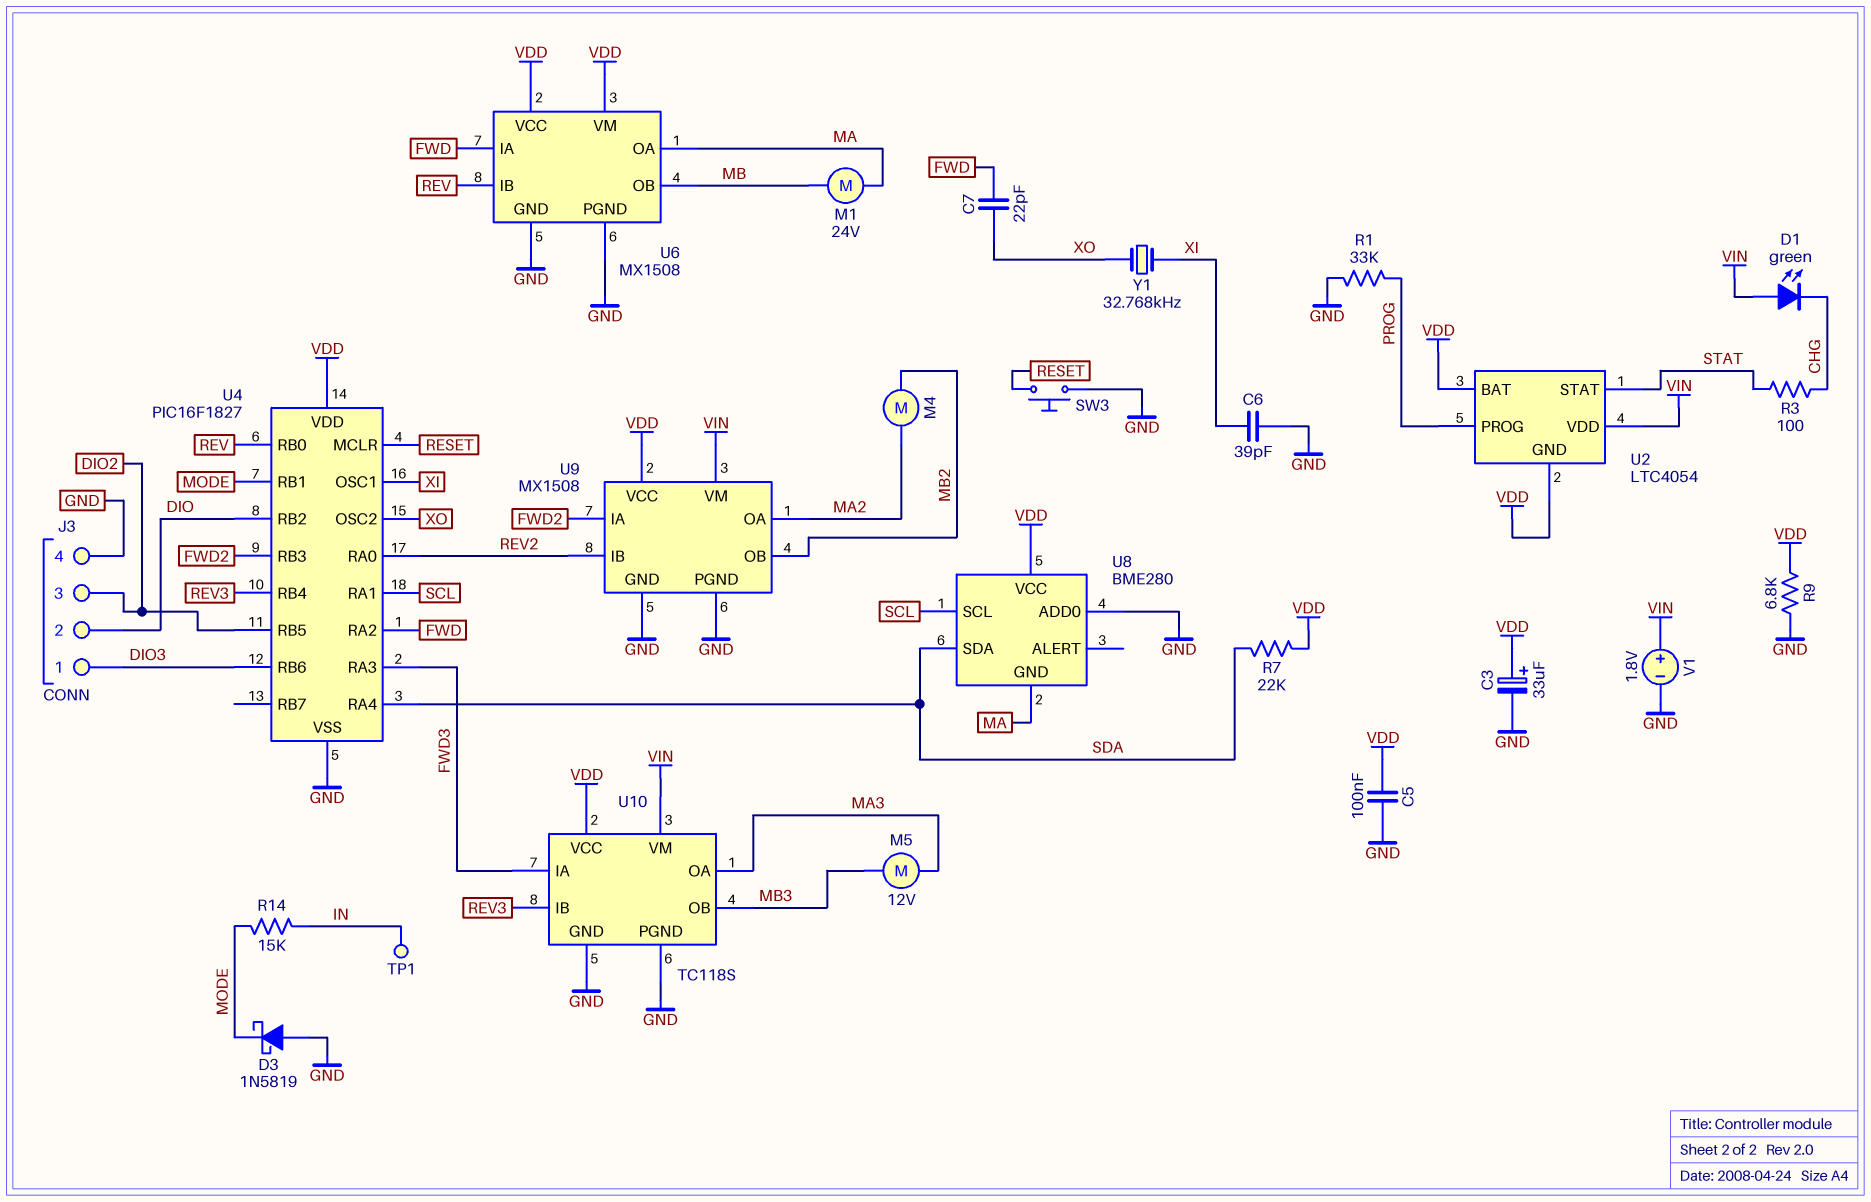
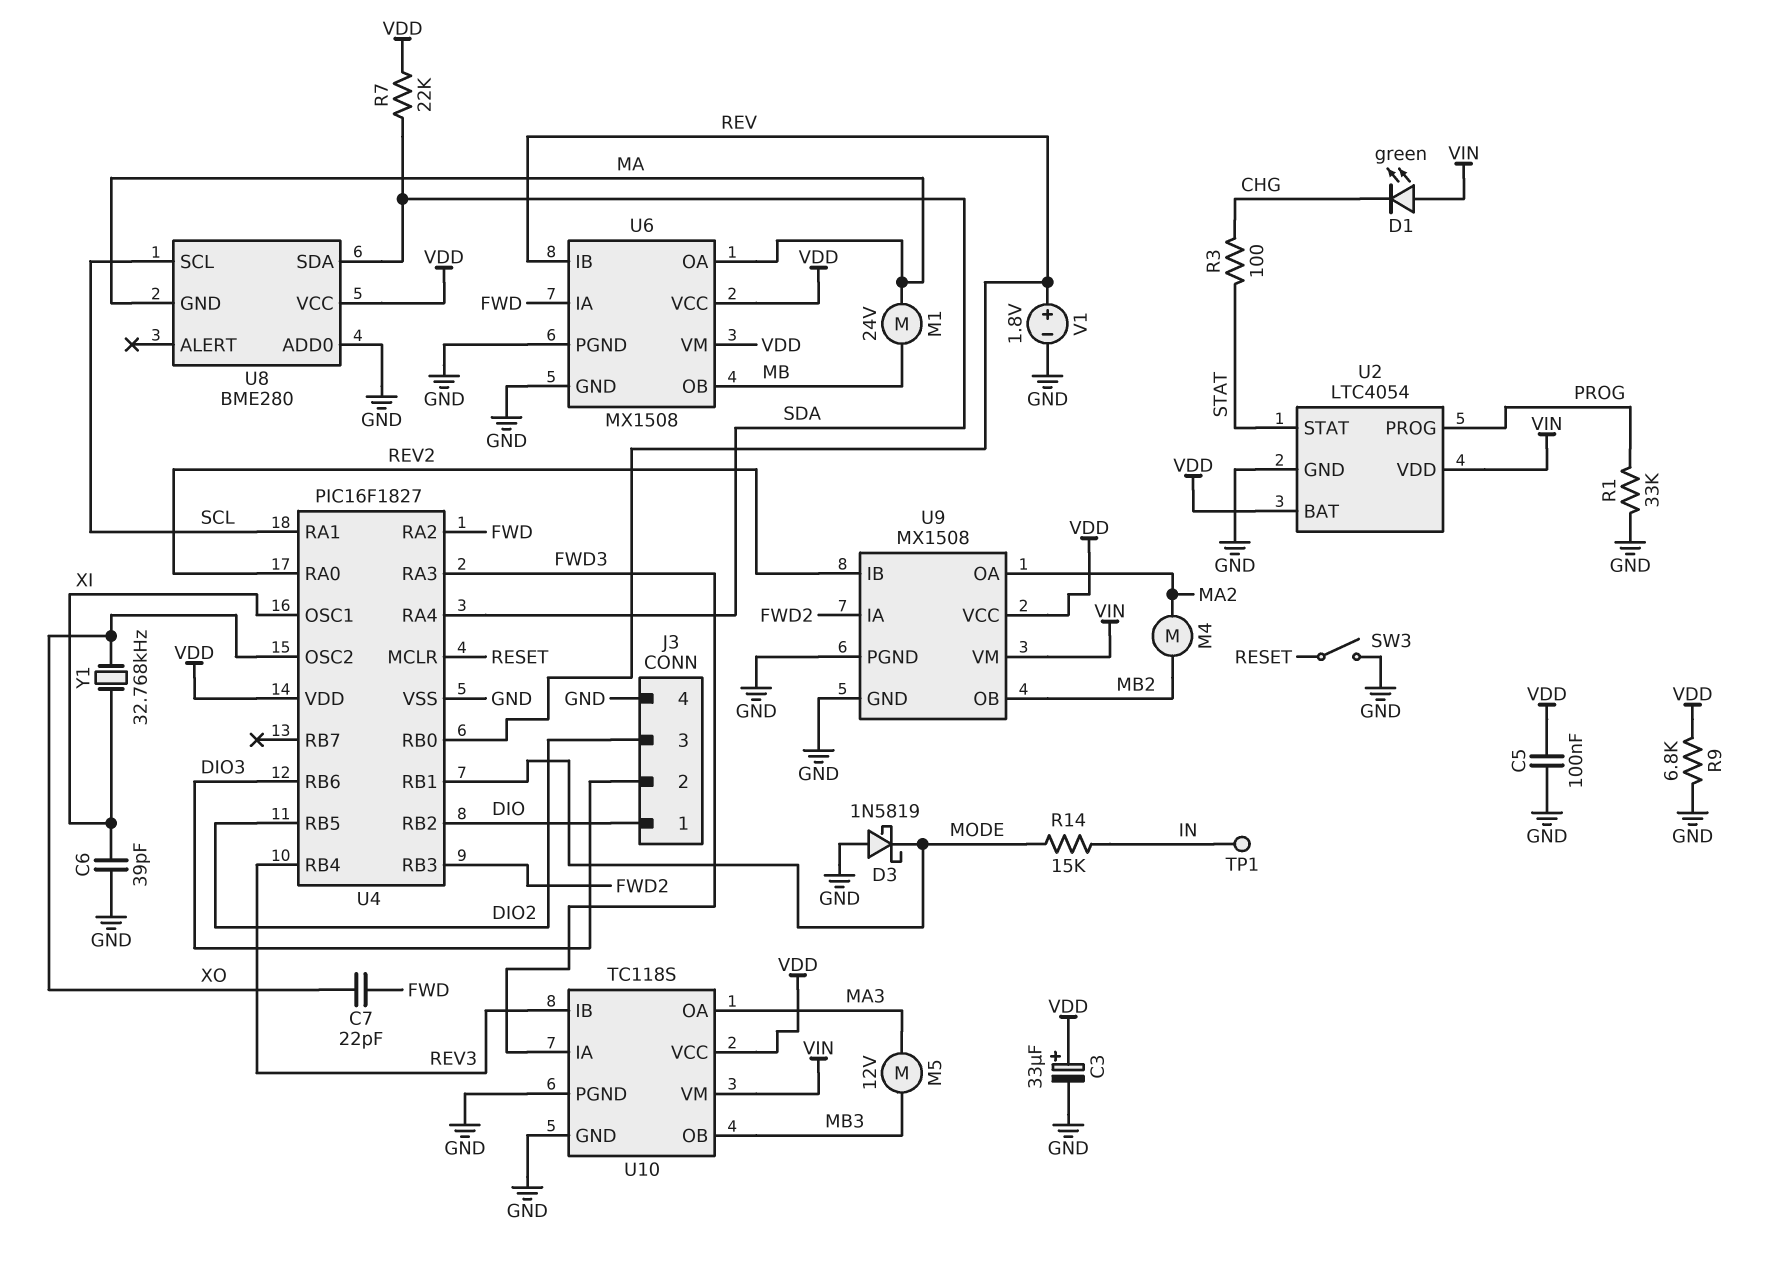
J3 pin 1: DIO3 -> DIO
J3 pin 2: DIO -> DIO3
SW3: button (GND, RESET) -> switch (GND, RESET)
U2 pin GND: VDD -> GND
V1: 1.8V (plus VIN, minus GND) -> 1.8V (plus REV, minus GND)

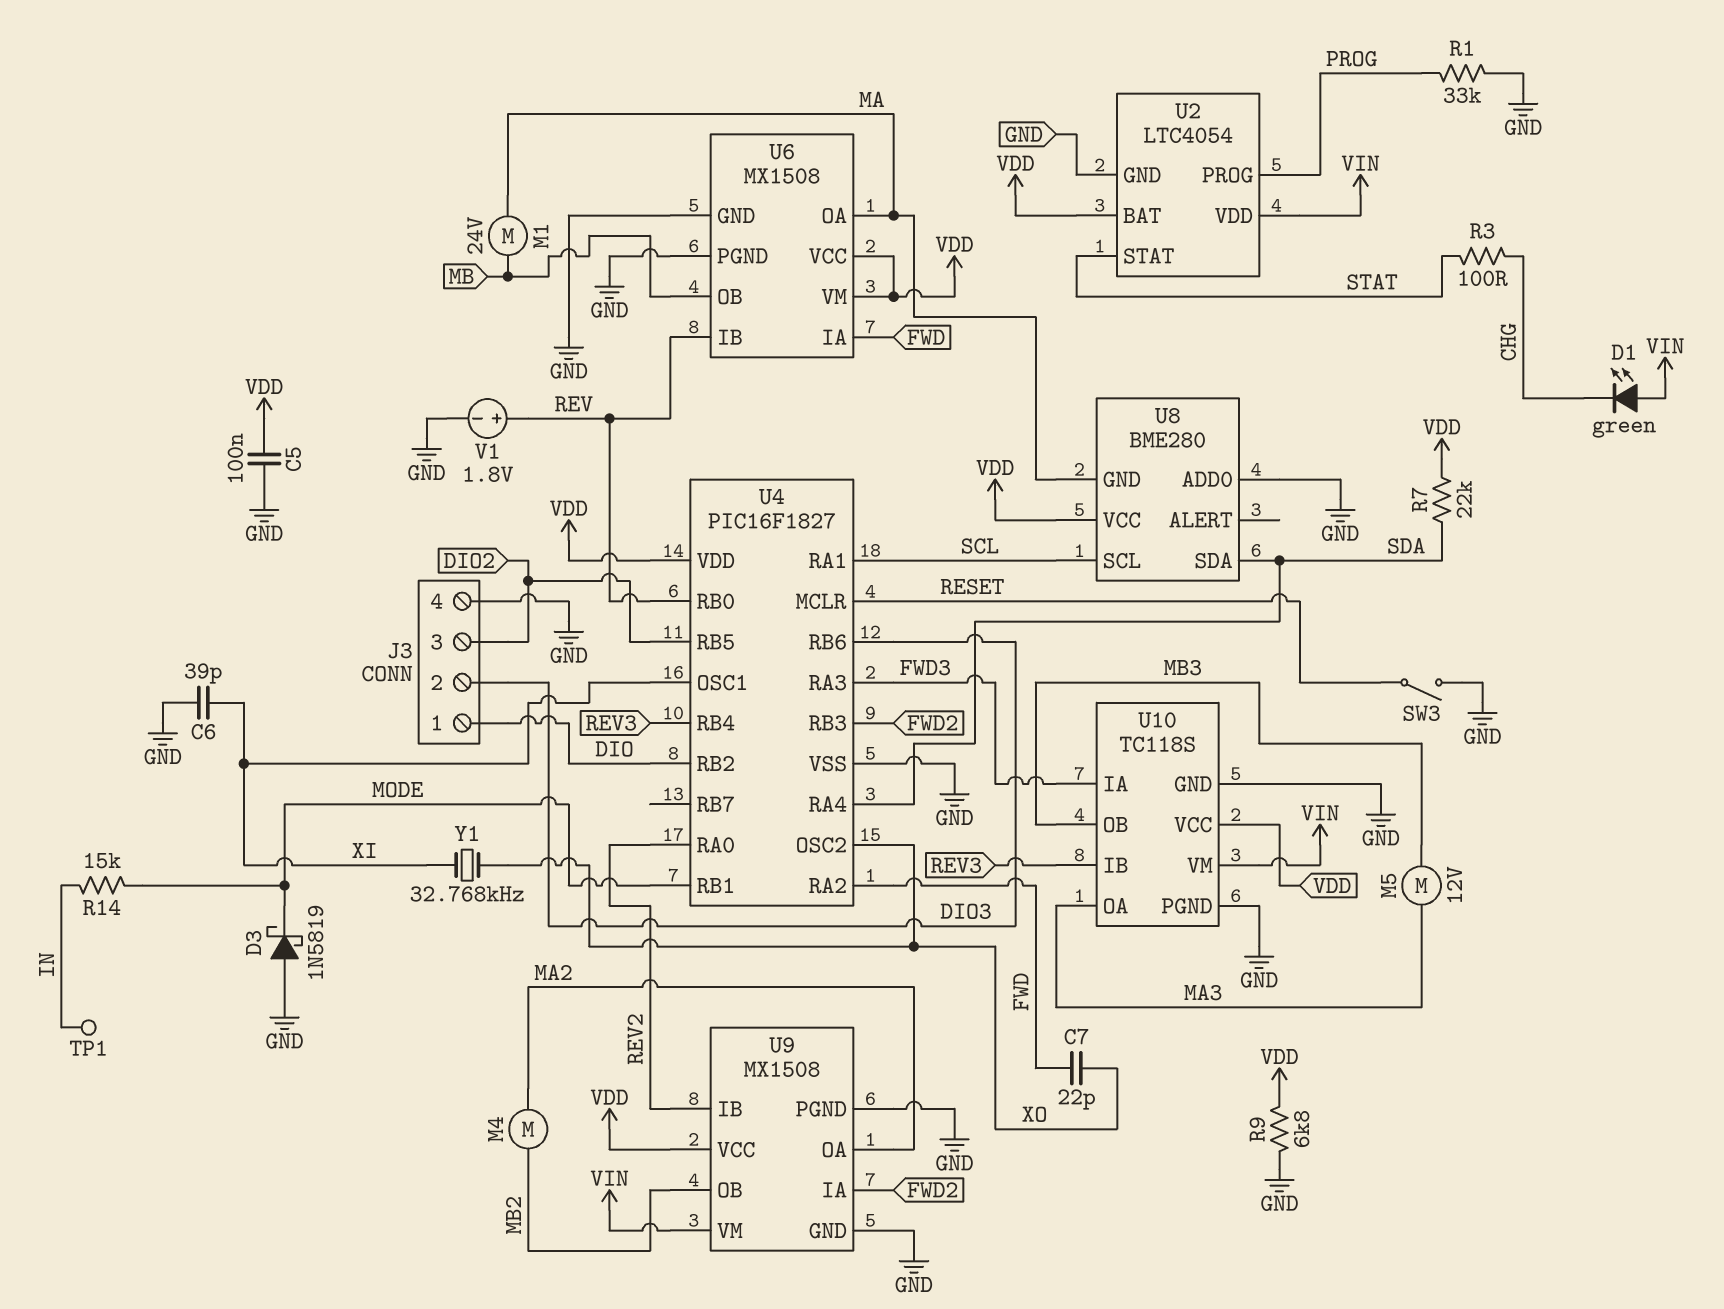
C3: 33uF (plus VDD, minus GND) -> none

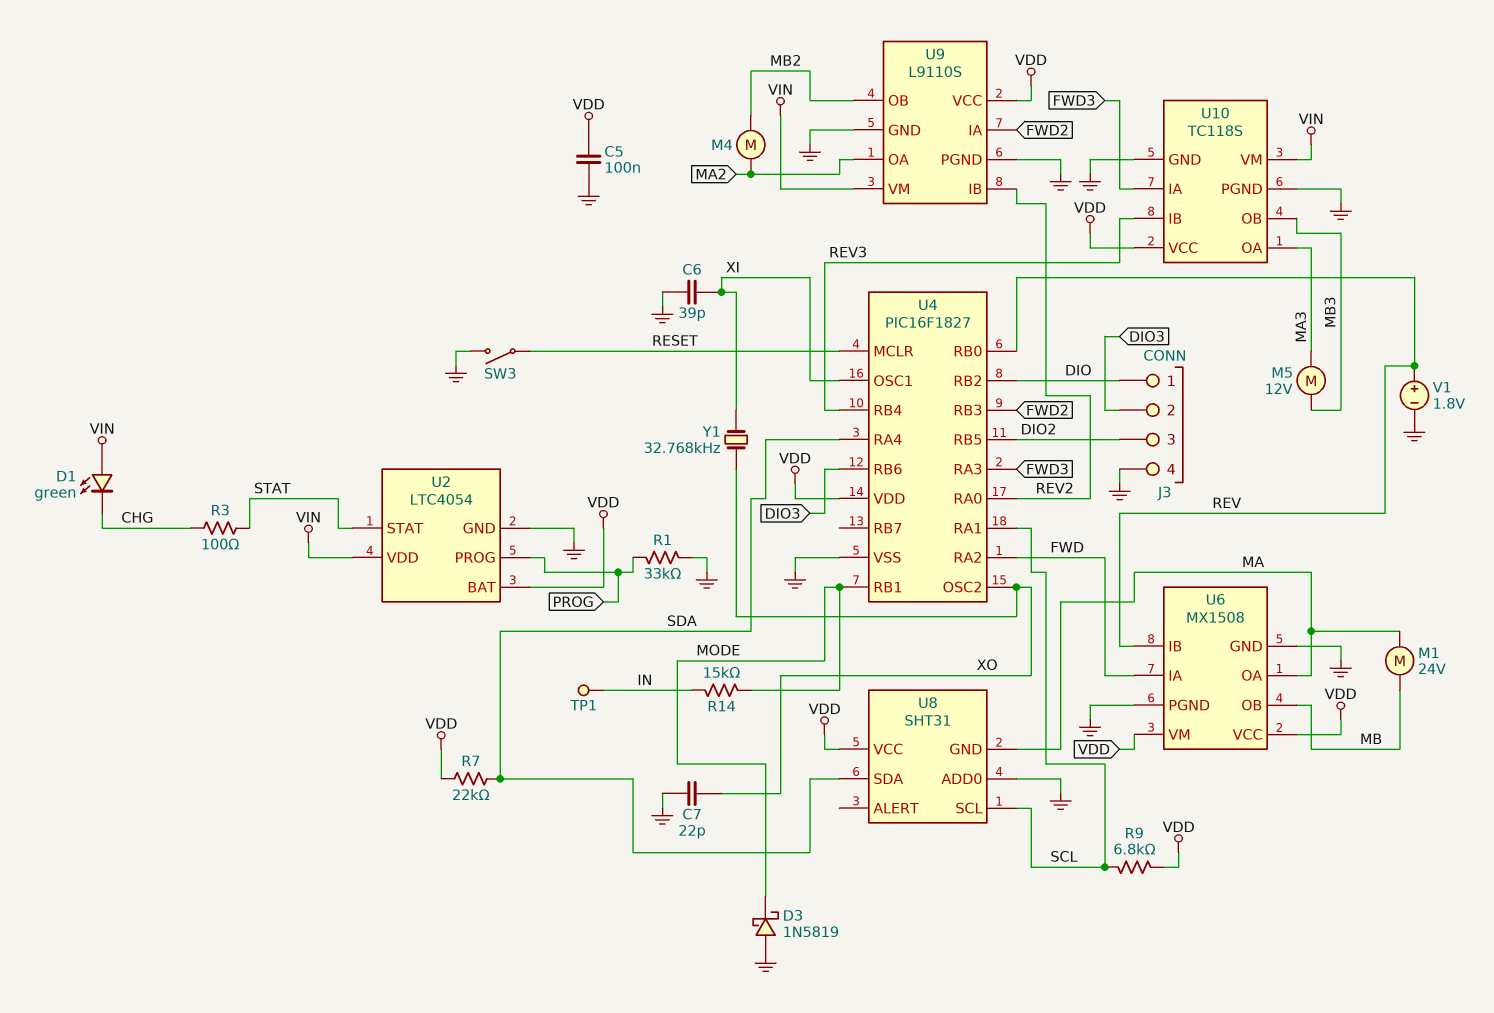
C7: 22pF (FWD, XO) -> 22pF (GND, XO)
R9: 6.8k (GND, VDD) -> 6.8k (SCL, VDD)
U8: BME280 -> SHT31
U9: MX1508 -> L9110S

